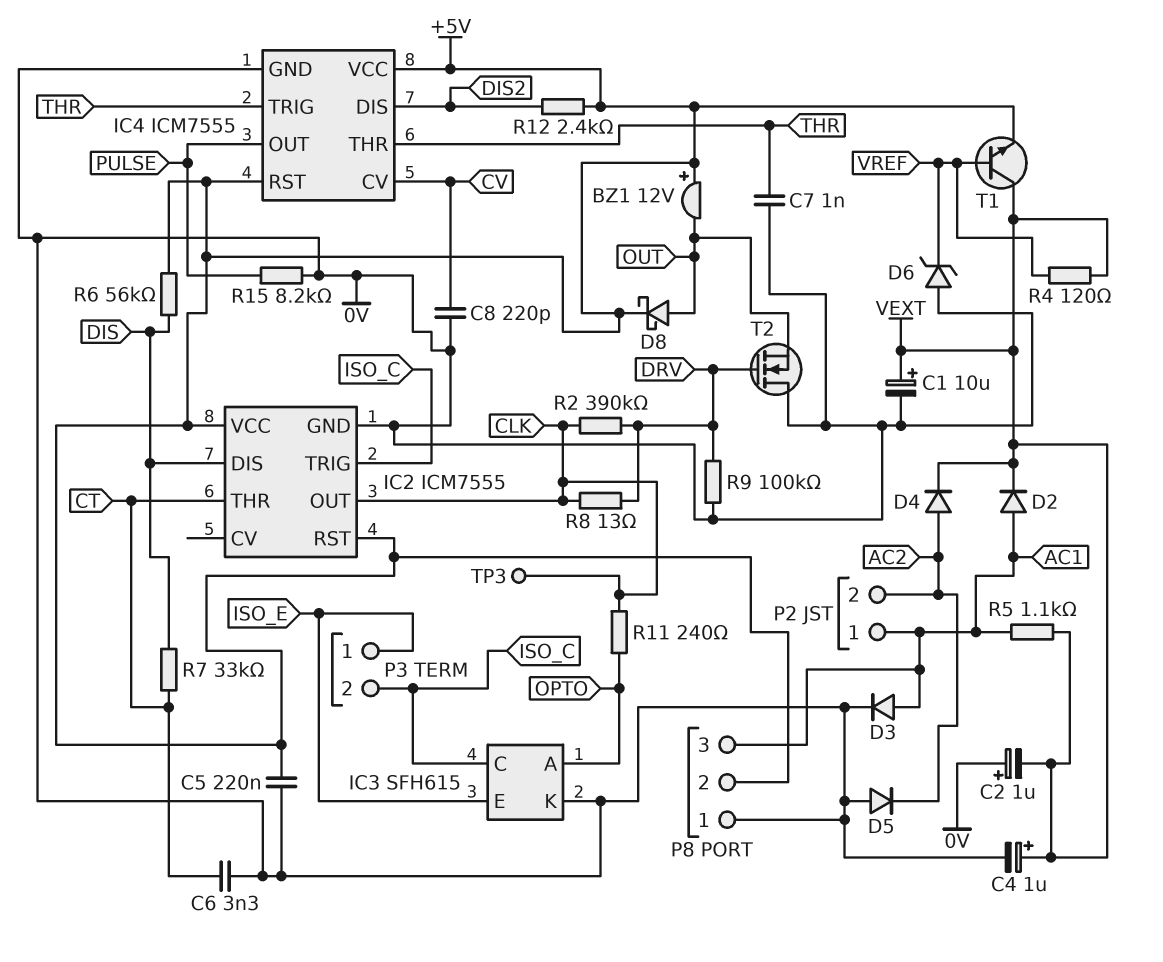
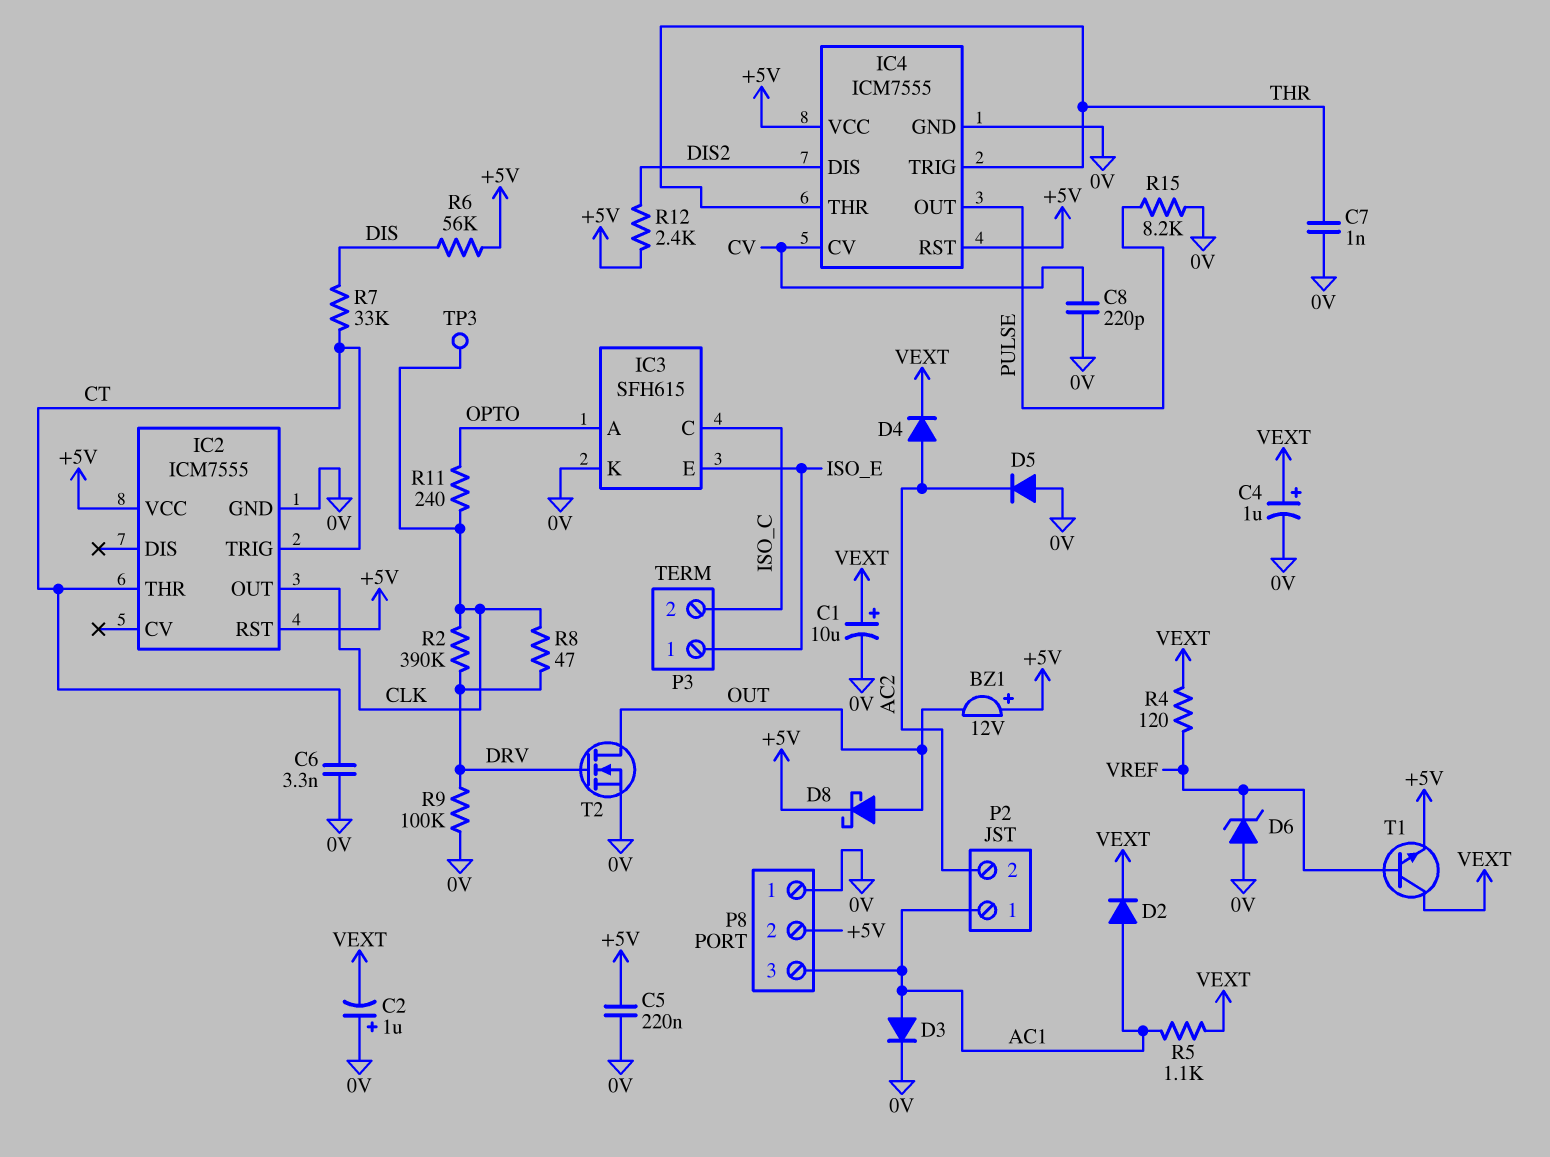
IC2 pin DIS: DIS -> none
IC2 pin TRIG: ISO_C -> CT
R8: 13 (CLK, DRV) -> 47 (CLK, DRV)
T2: NMOS (G DRV, D 0V, S OUT) -> NMOS (G DRV, D OUT, S 0V)

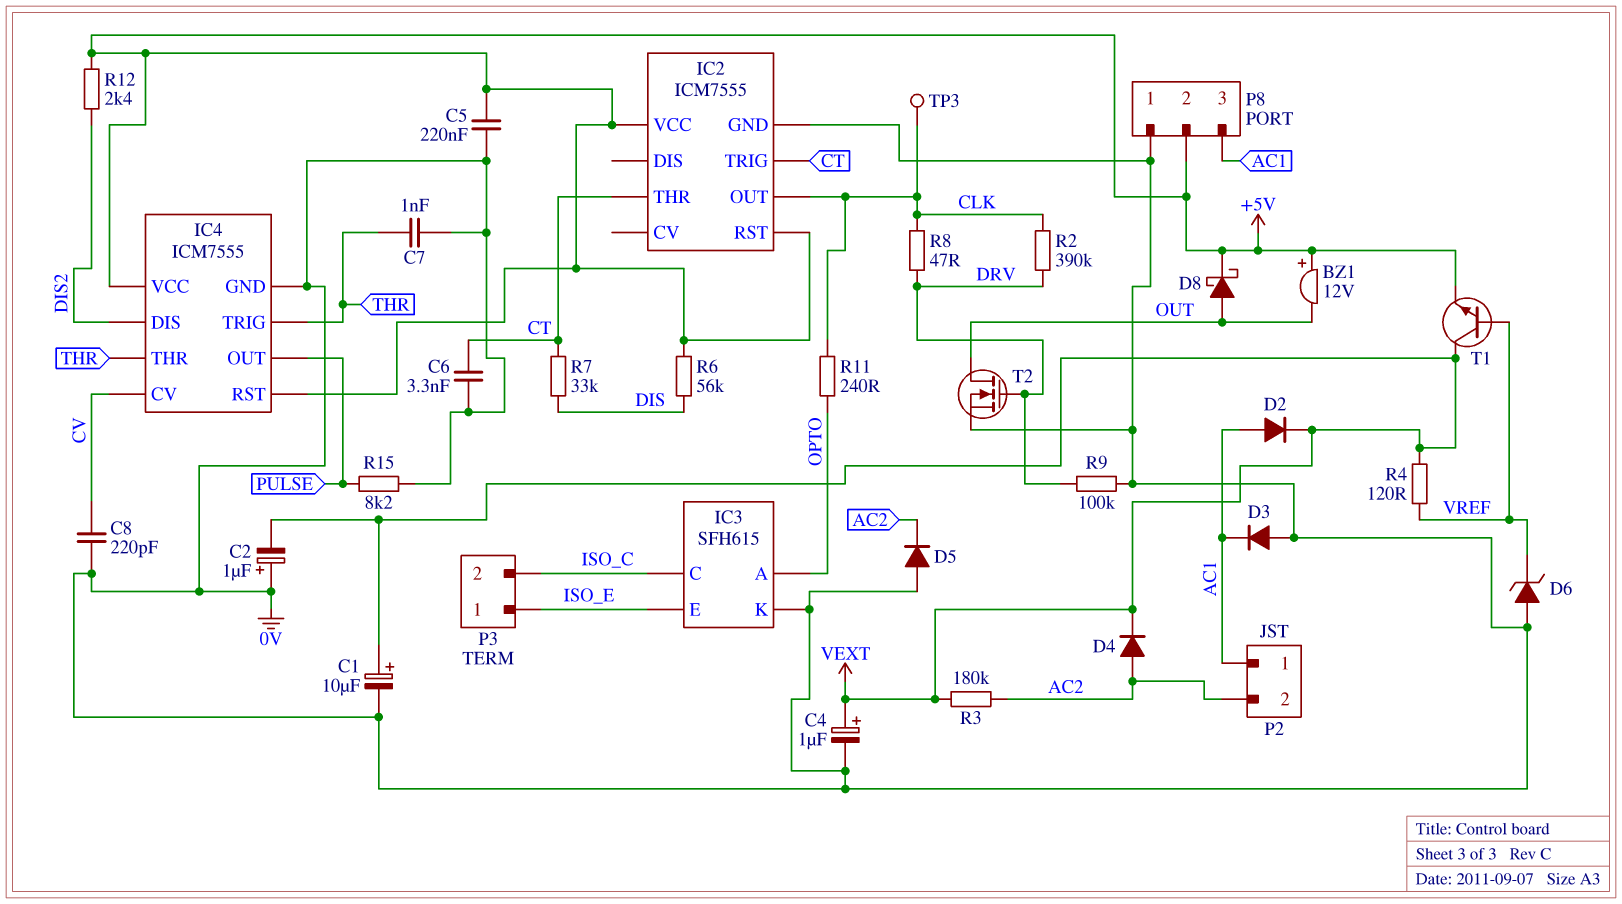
D3: diode (A AC1, K 0V) -> diode (A 0V, K AC1)
R3: none -> 180k (AC2, VEXT)
R5: 1.1k (AC1, VEXT) -> none

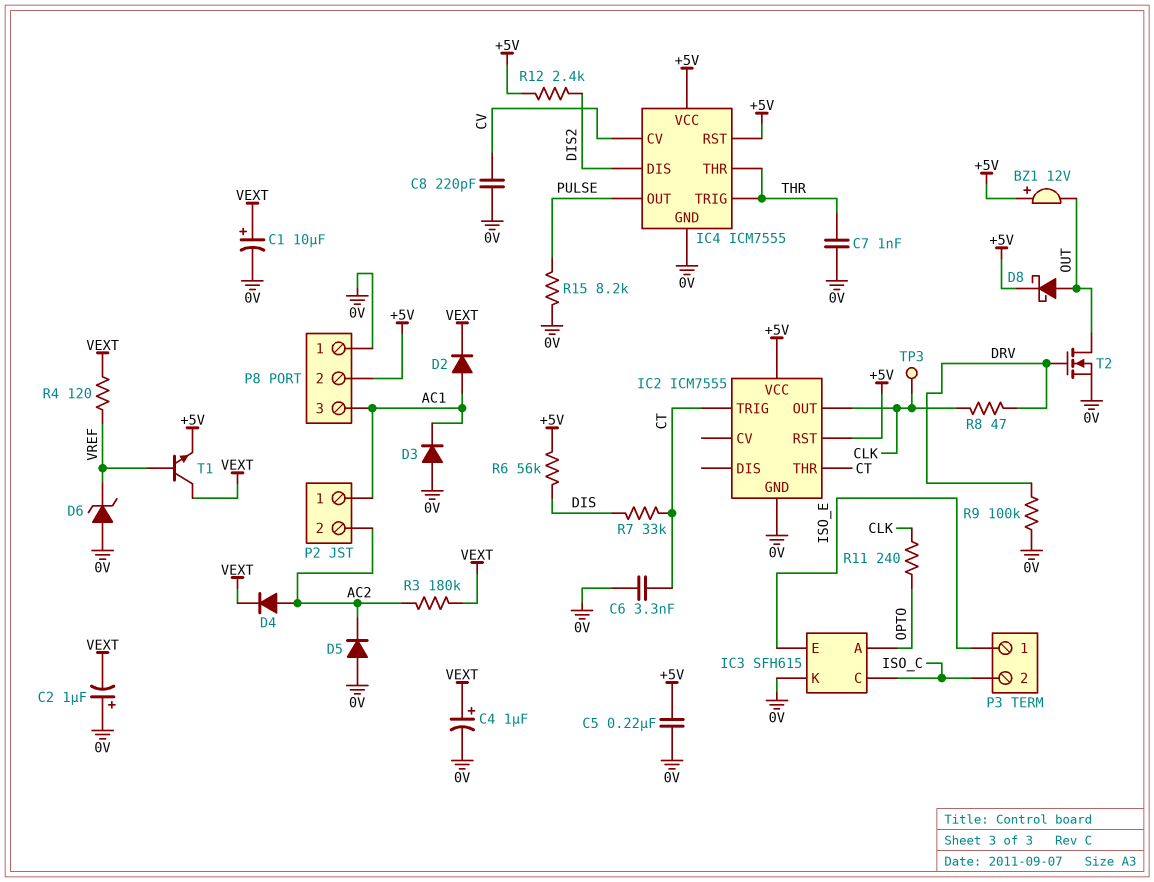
R2: 390k (CLK, DRV) -> none

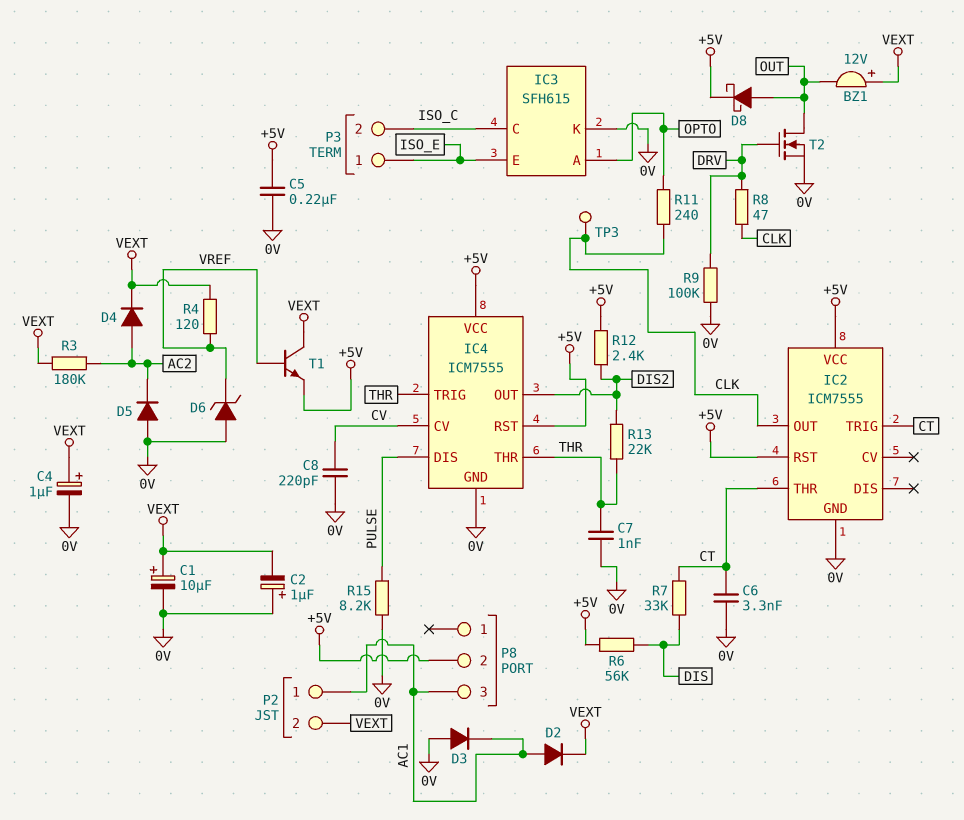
BZ1: buzzer 12V (plus +5V, minus OUT) -> buzzer 12V (plus VEXT, minus OUT)
IC4 pin DIS: DIS2 -> PULSE
IC4 pin OUT: PULSE -> DIS2
P2 pin 2: AC2 -> VEXT
P8 pin 1: 0V -> none
R13: none -> 22k (DIS2, THR)

